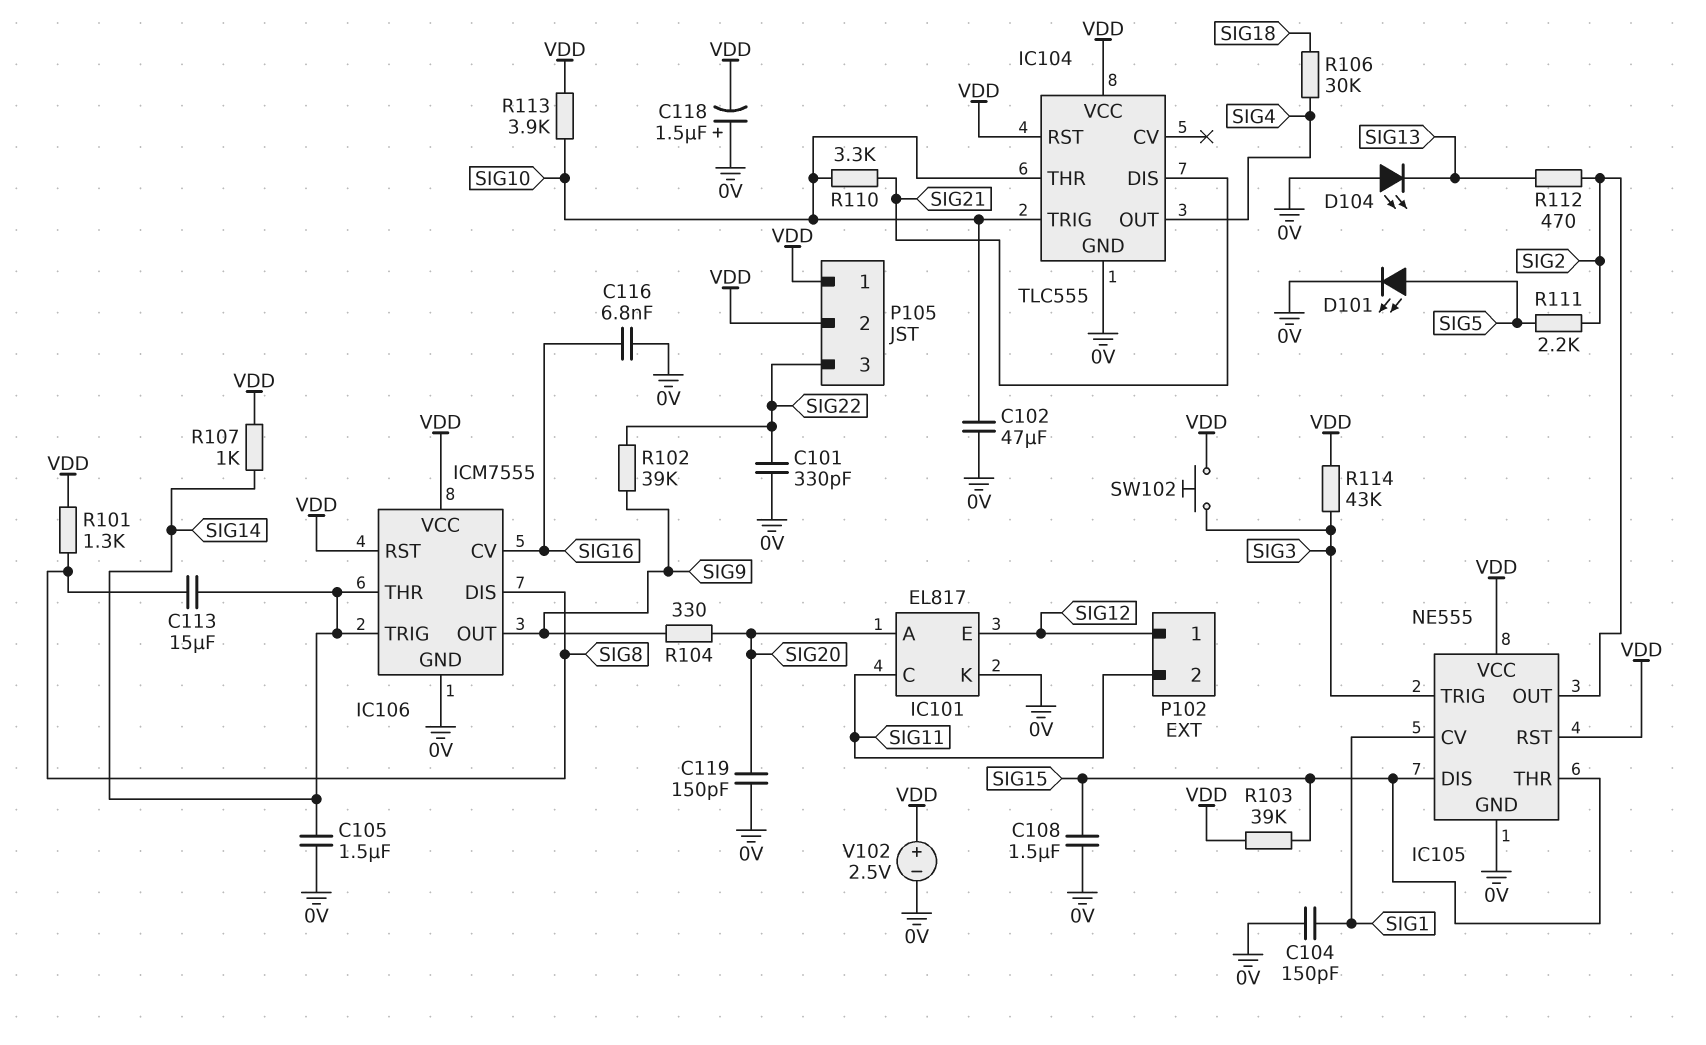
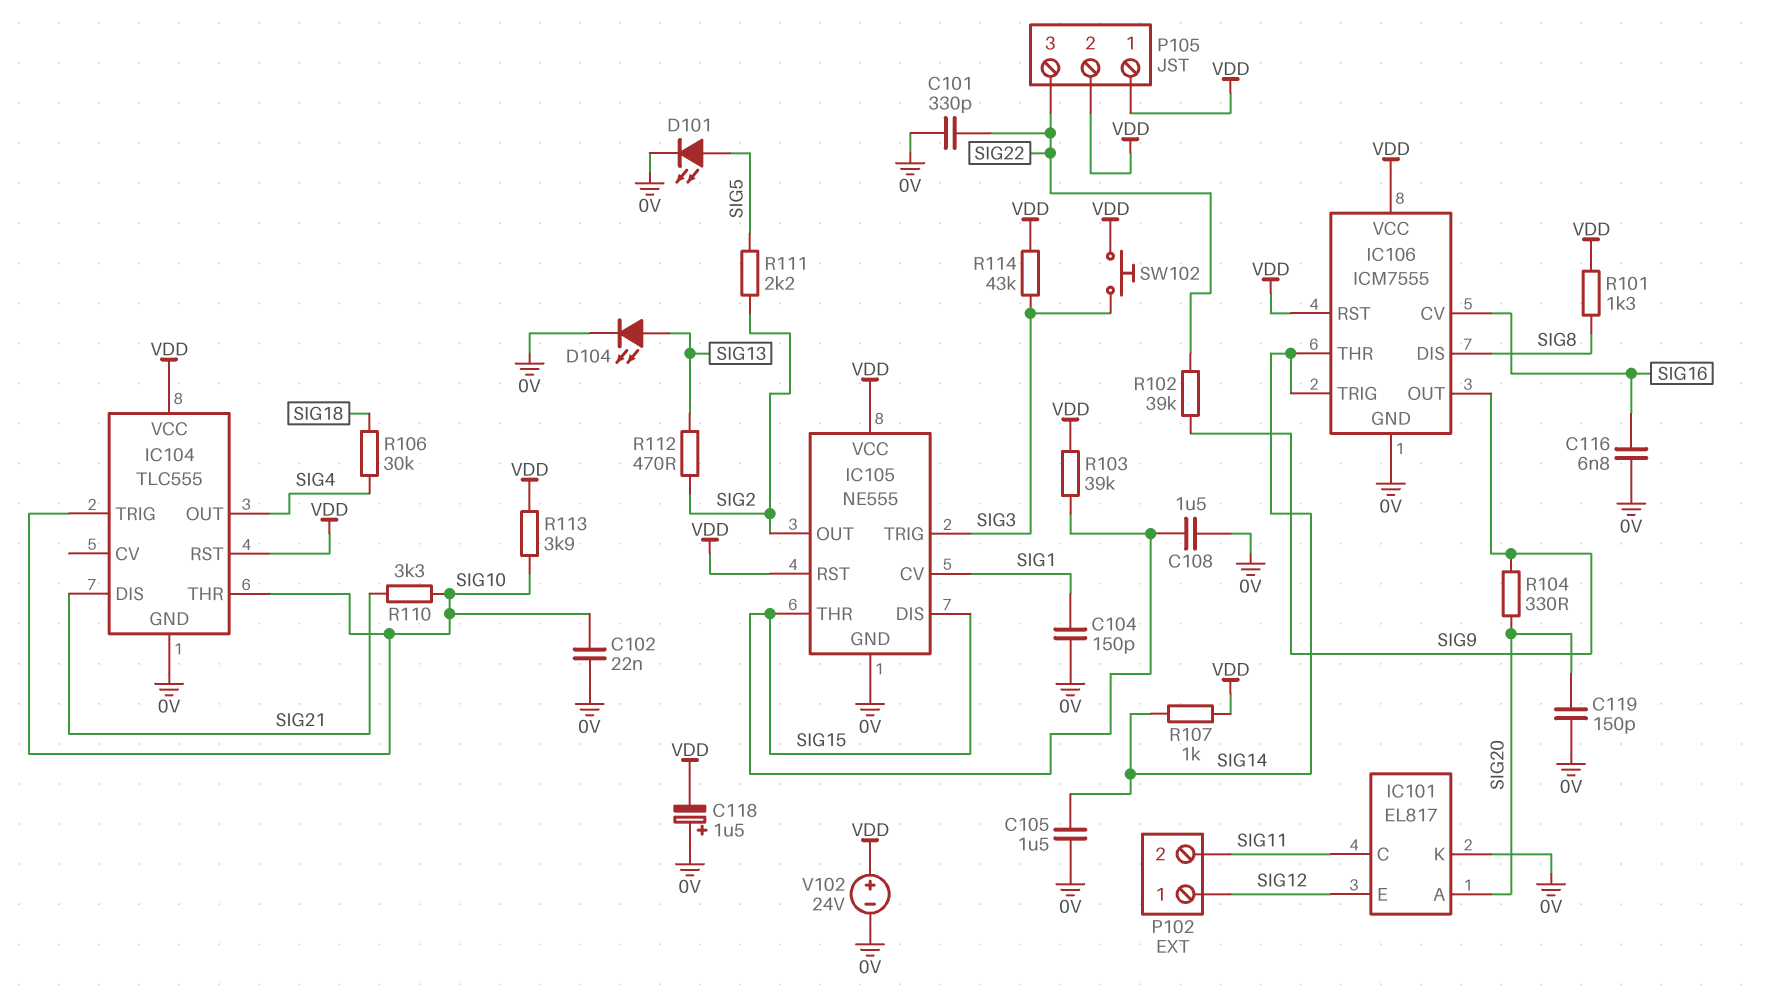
C102: 47uF (0V, SIG10) -> 22nF (0V, SIG10)
C113: 15uF (SIG8, SIG14) -> none
D104: LED (A 0V, K SIG13) -> LED (A SIG13, K 0V)
V102: 2.5V (plus VDD, minus 0V) -> 24V (plus VDD, minus 0V)

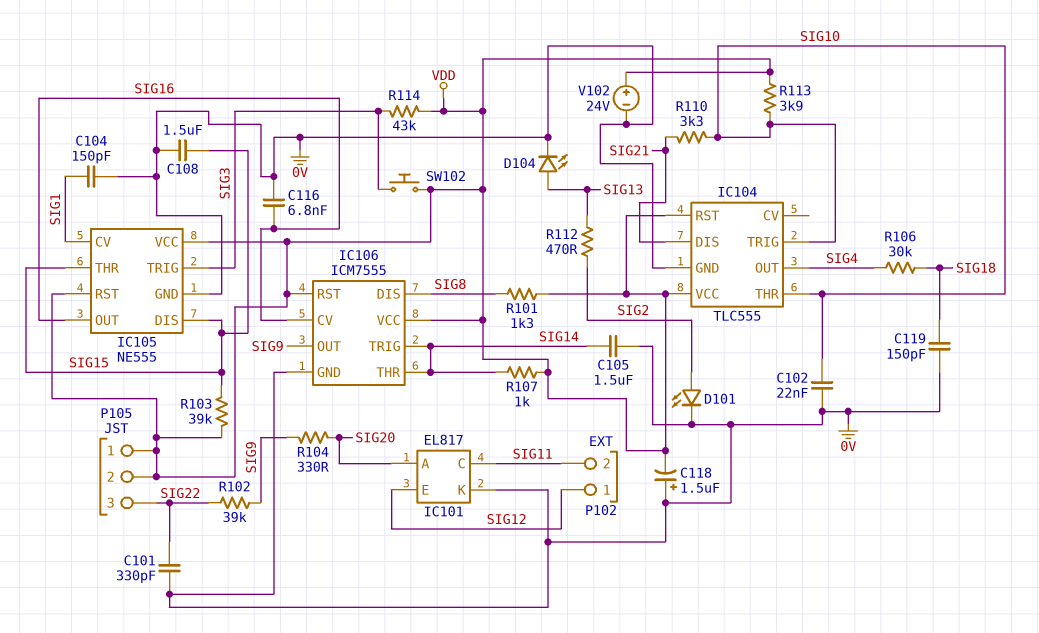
C119: 150pF (0V, SIG20) -> 150pF (0V, SIG18)
D101: LED (A SIG5, K 0V) -> LED (A SIG2, K 0V)
IC105 pin OUT: SIG2 -> SIG16
R111: 2.2k (SIG2, SIG5) -> none

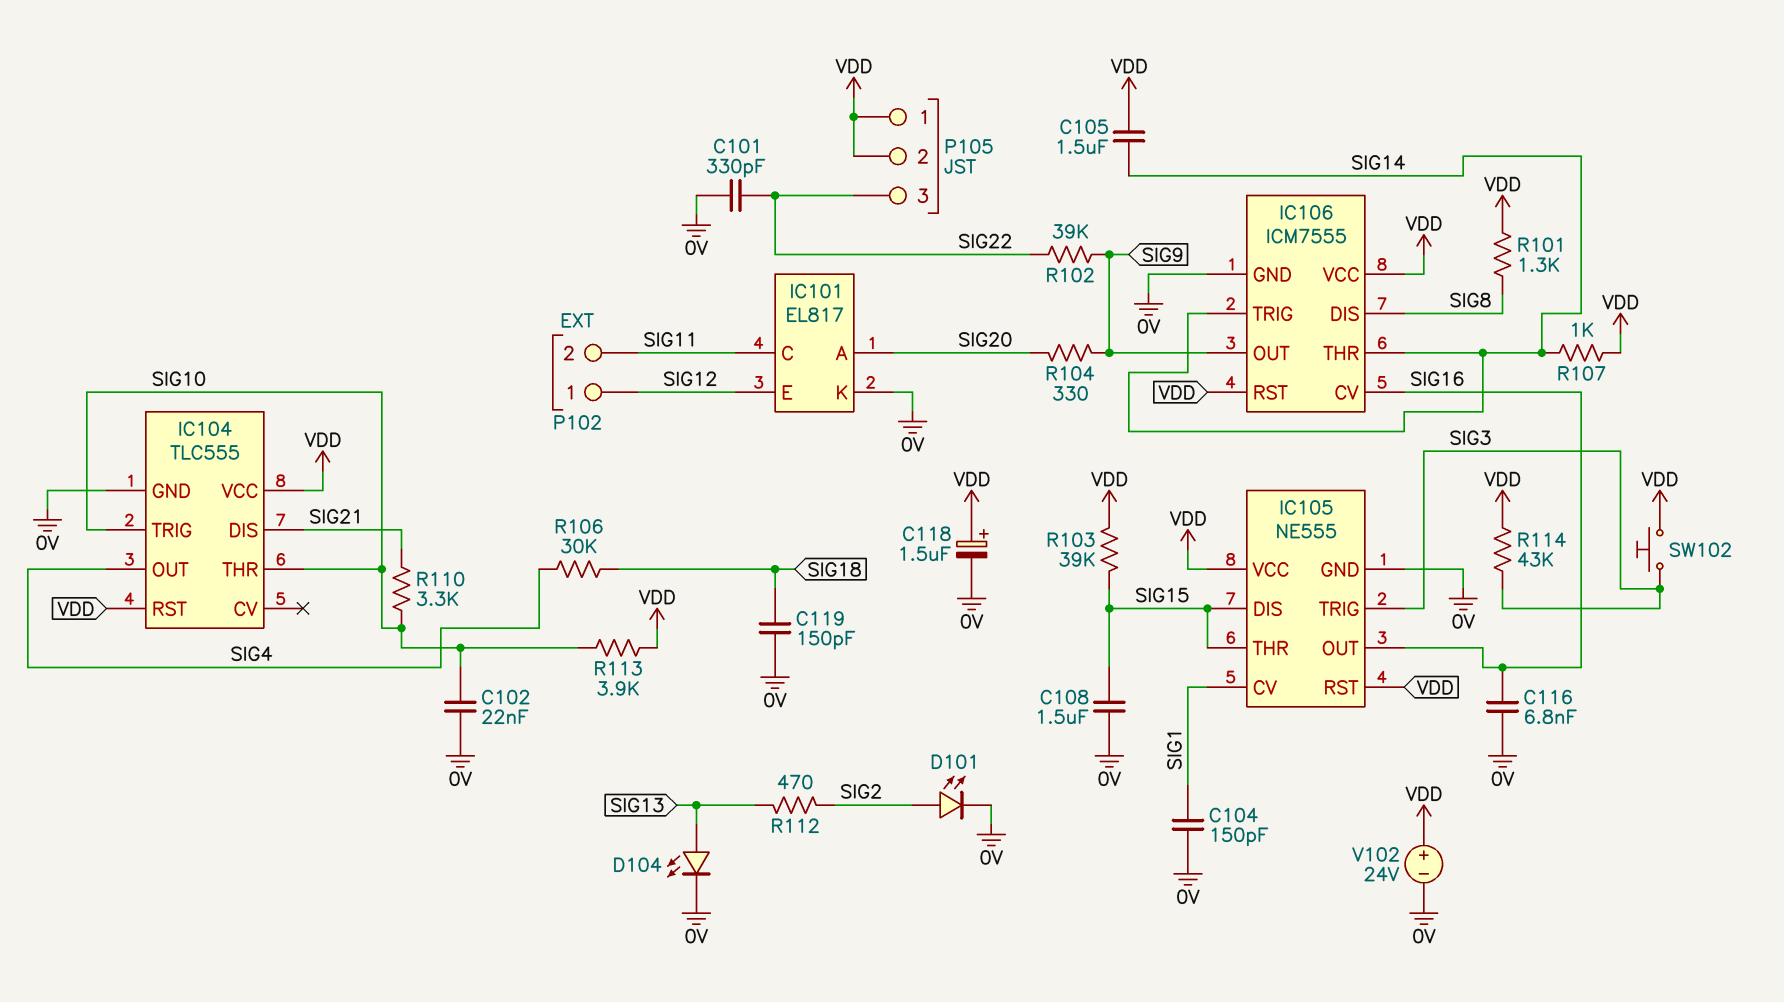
C105: 1.5uF (0V, SIG14) -> 1.5uF (SIG14, VDD)
C118: 1.5uF (plus 0V, minus VDD) -> 1.5uF (plus VDD, minus 0V)

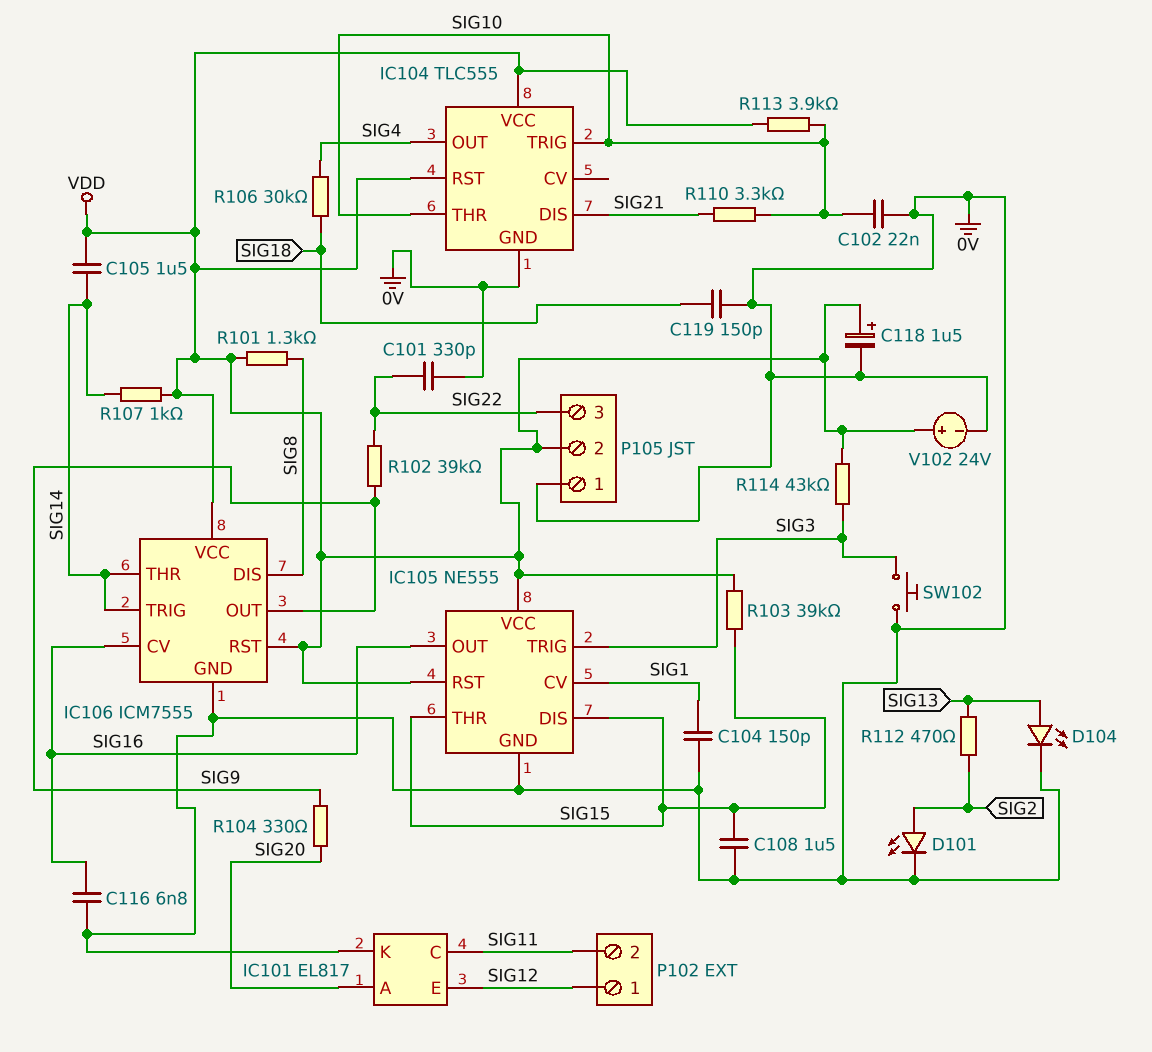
P105 pin 1: VDD -> 0V
SW102: button (SIG3, VDD) -> button (0V, SIG3)

